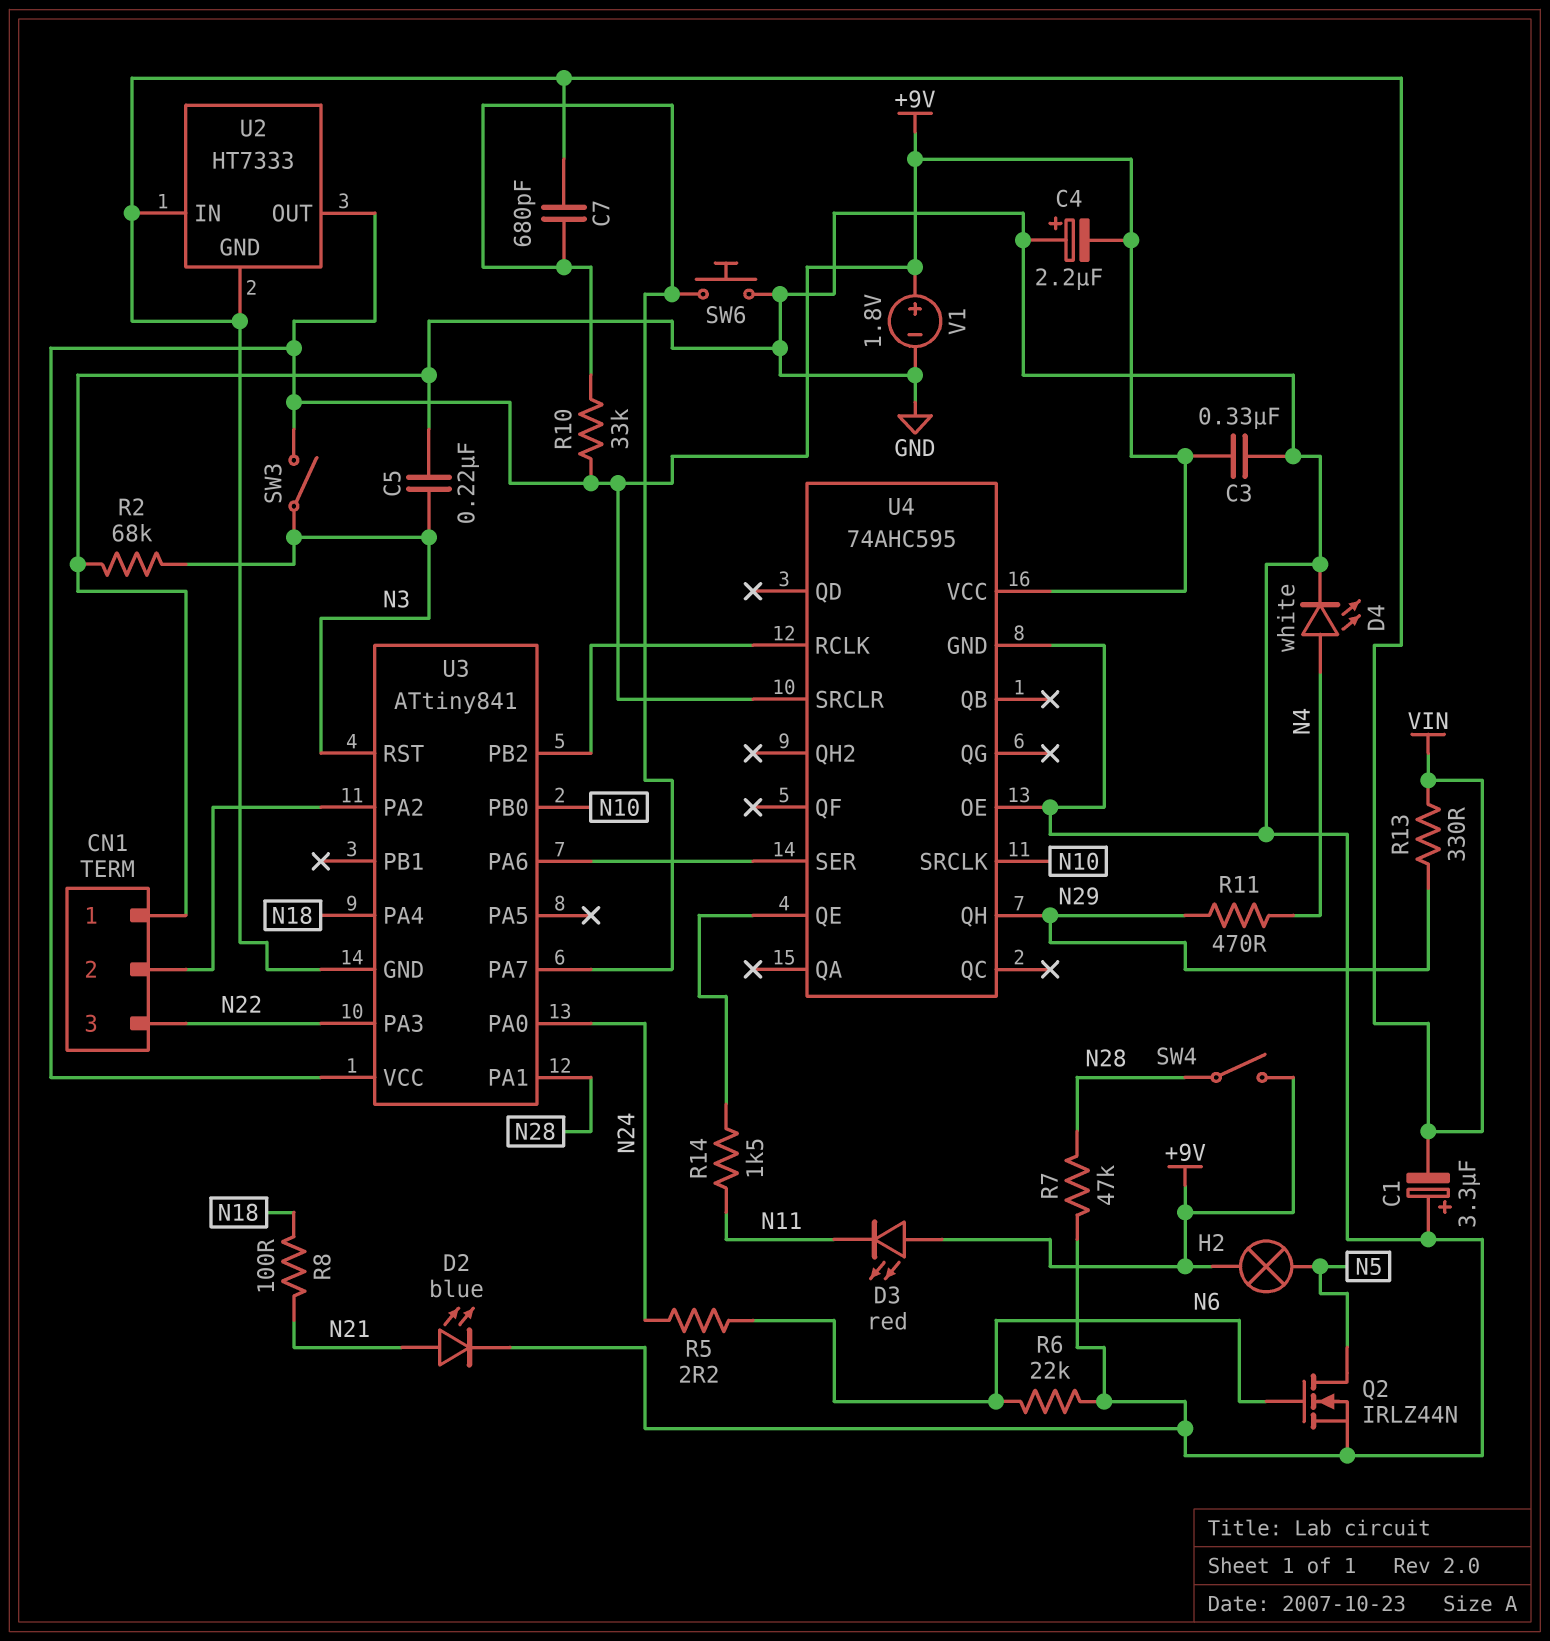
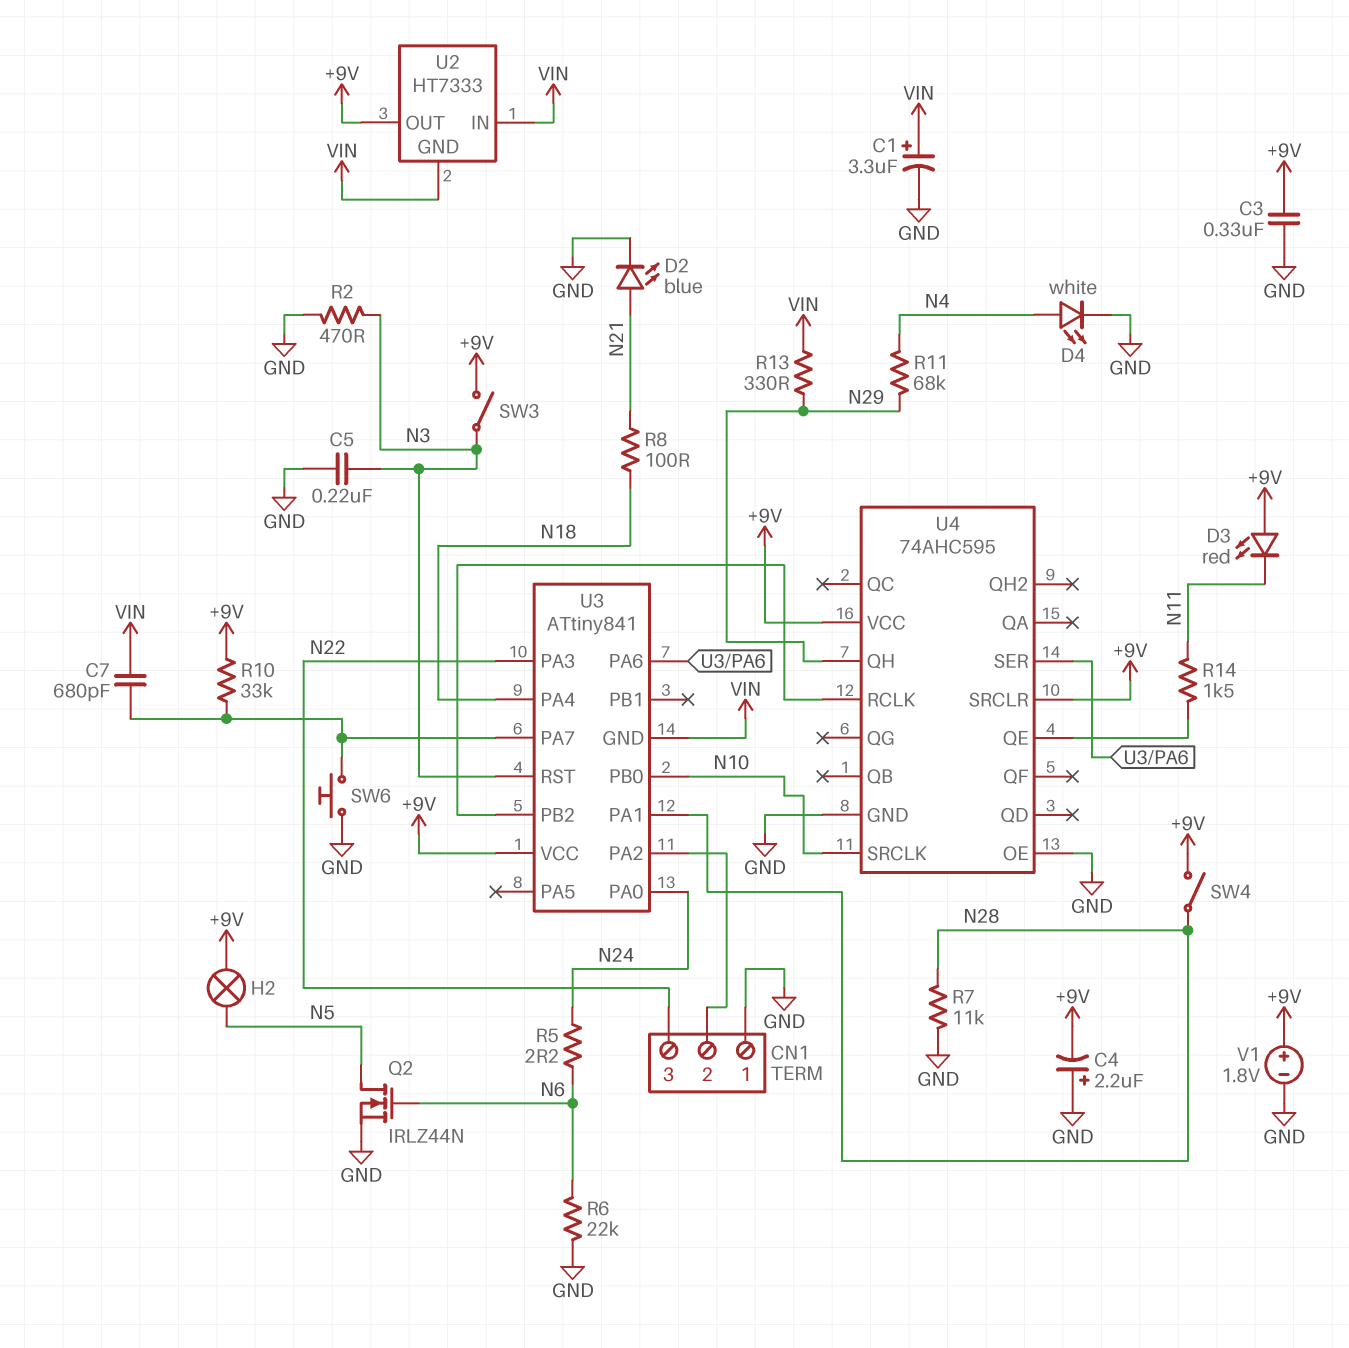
C1: 3.3uF (plus GND, minus VIN) -> 3.3uF (plus VIN, minus GND)
R2: 68k (GND, N3) -> 470 (GND, N3)
R7: 47k (GND, N28) -> 11k (GND, N28)
R11: 470 (N4, N29) -> 68k (N4, N29)

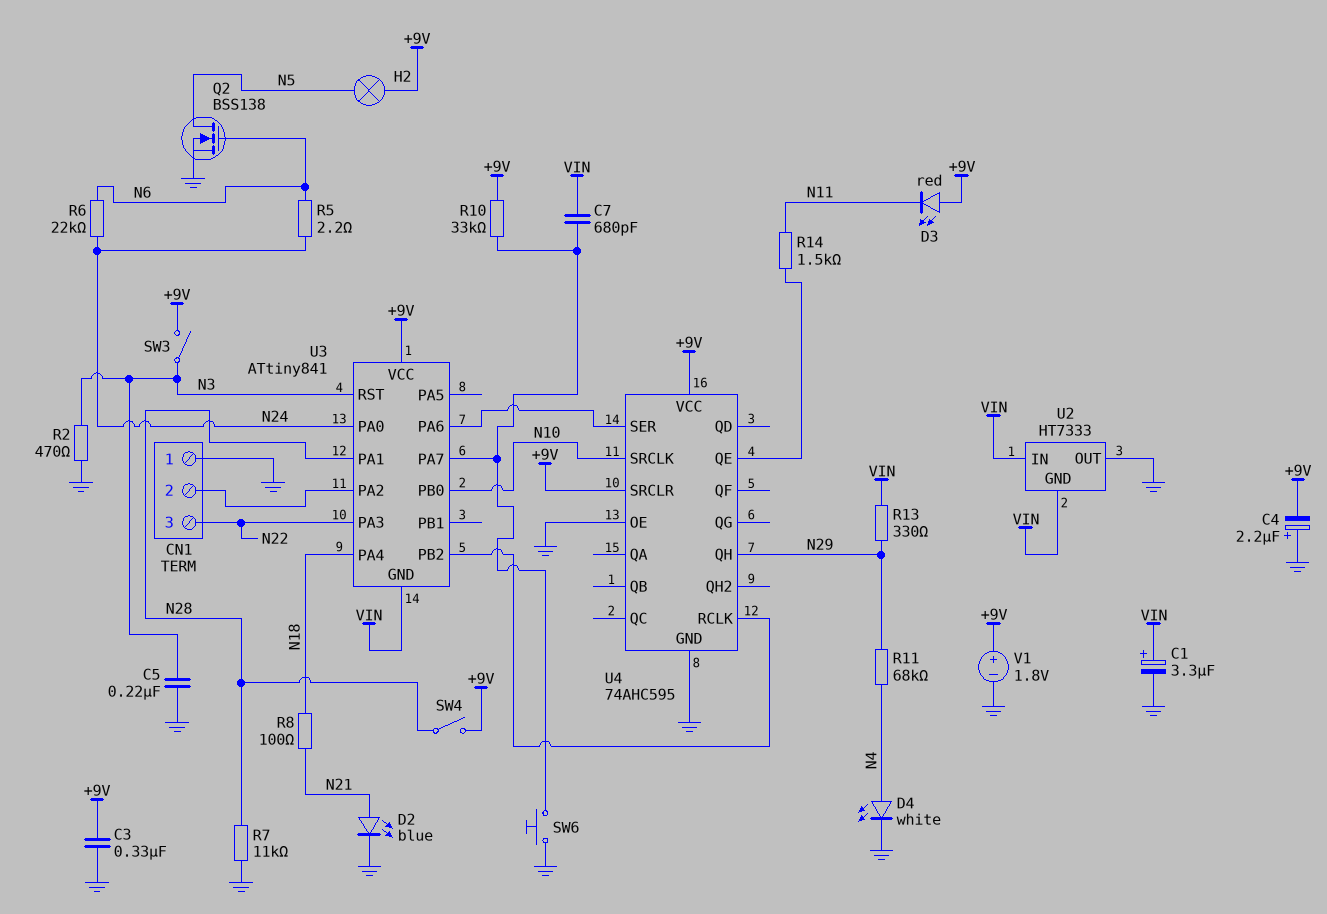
Q2: NMOS IRLZ44N (G N6, D N5, S GND) -> NMOS BSS138 (G N6, D N5, S GND)
R6: 22k (GND, N6) -> 22k (N6, N24)
U2 pin OUT: +9V -> GND

